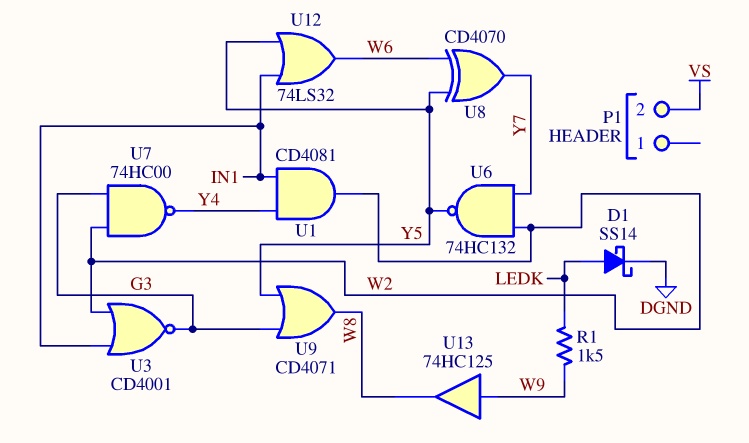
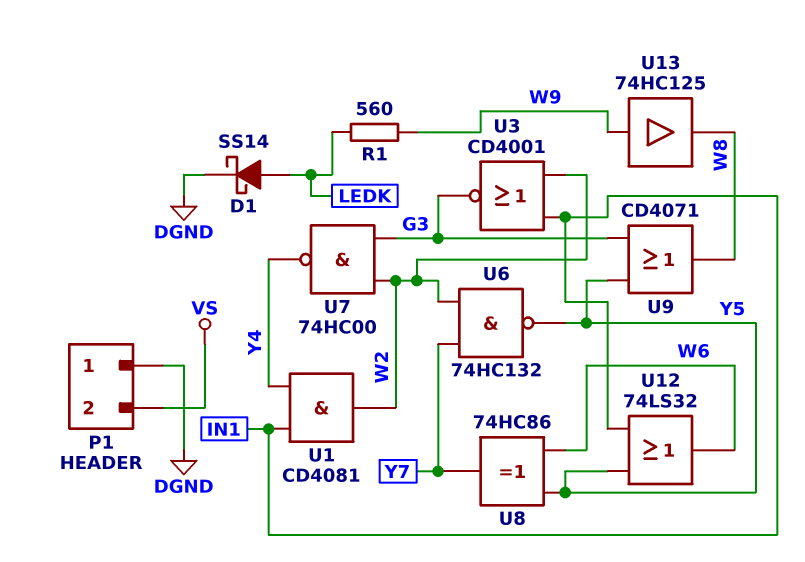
P1 pin 1: none -> DGND
R1: 1.5k (LEDK, W9) -> 560 (LEDK, W9)
U8: XOR CD4070 (in W6, in Y5, out Y7) -> XOR 74HC86 (in W6, in Y5, out Y7)

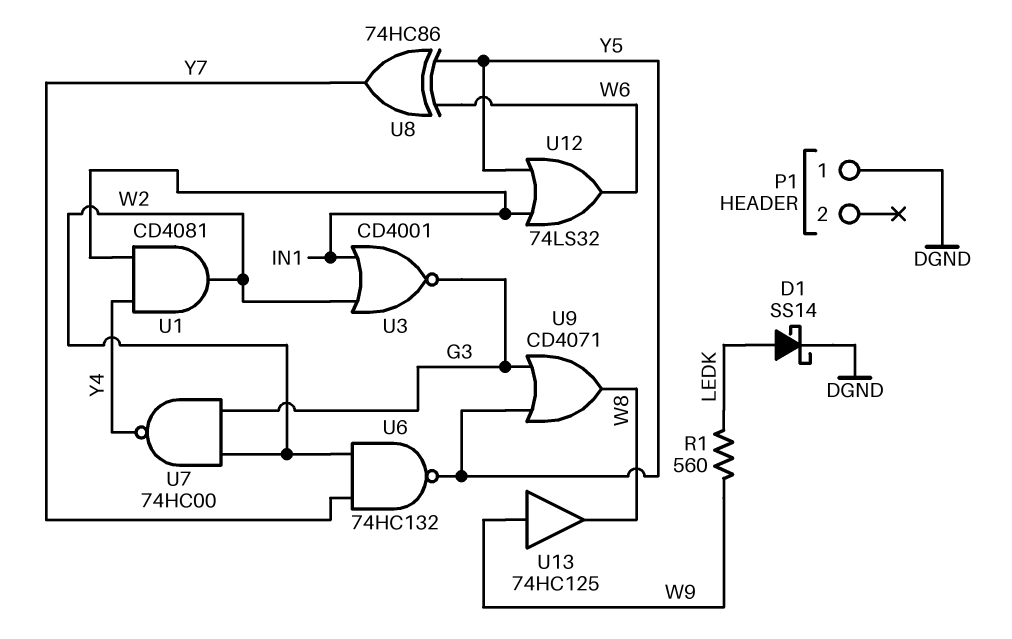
P1 pin 2: VS -> none

